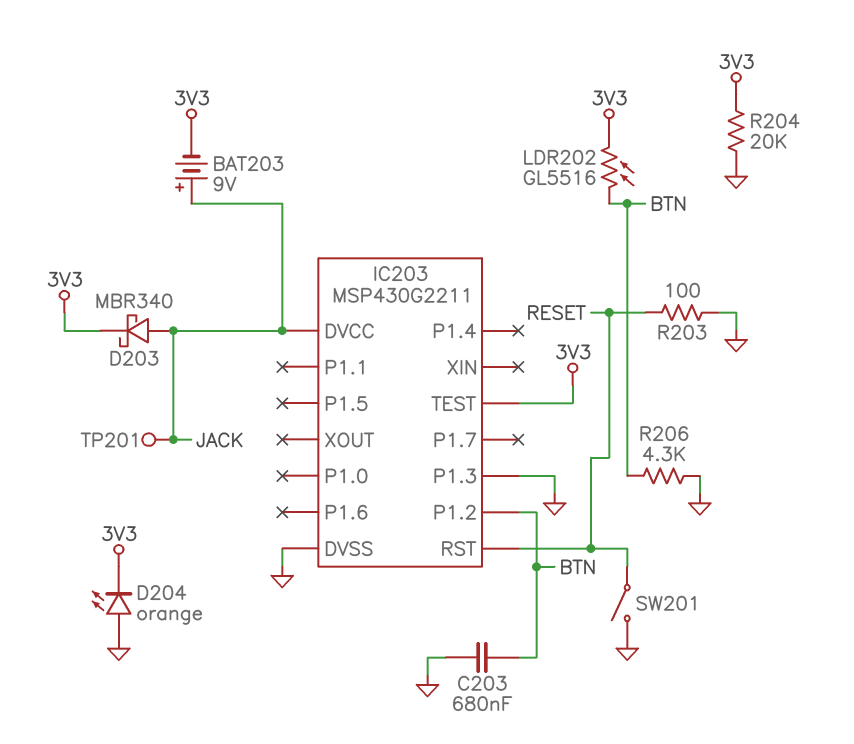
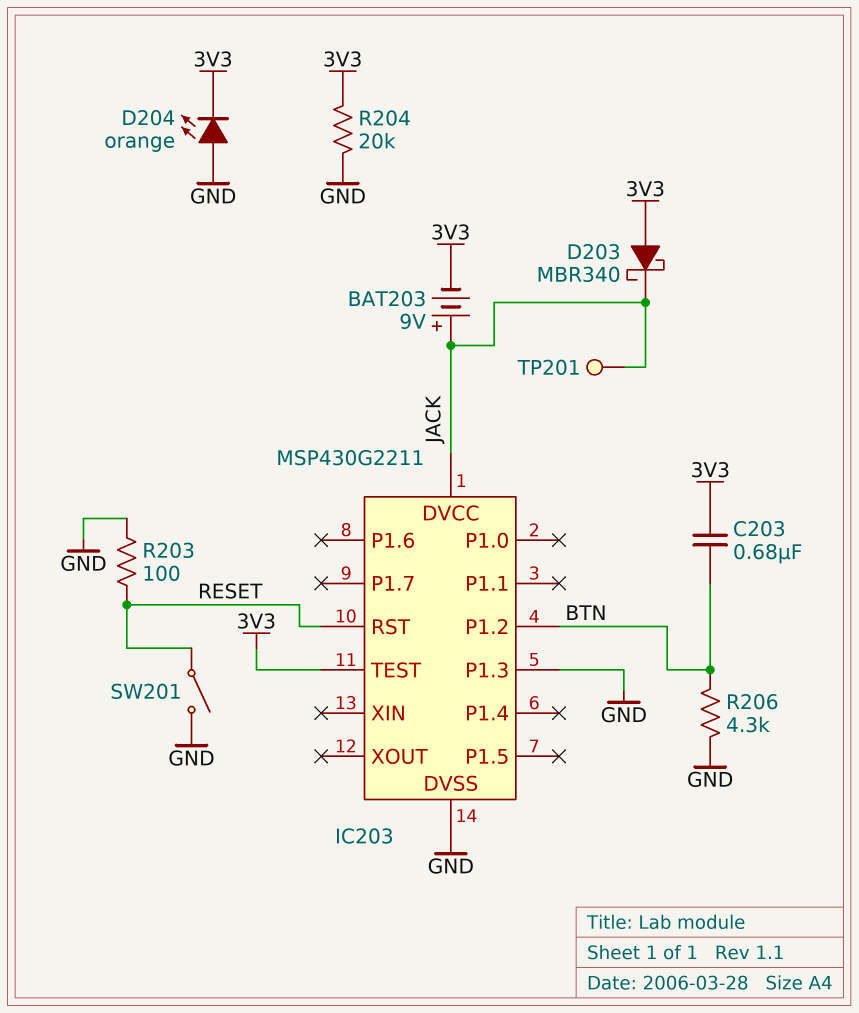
C203: 680nF (BTN, GND) -> 680nF (3V3, BTN)
D203: schottky MBR340 (A JACK, K 3V3) -> schottky MBR340 (A 3V3, K JACK)
LDR202: GL5516 (3V3, BTN) -> none

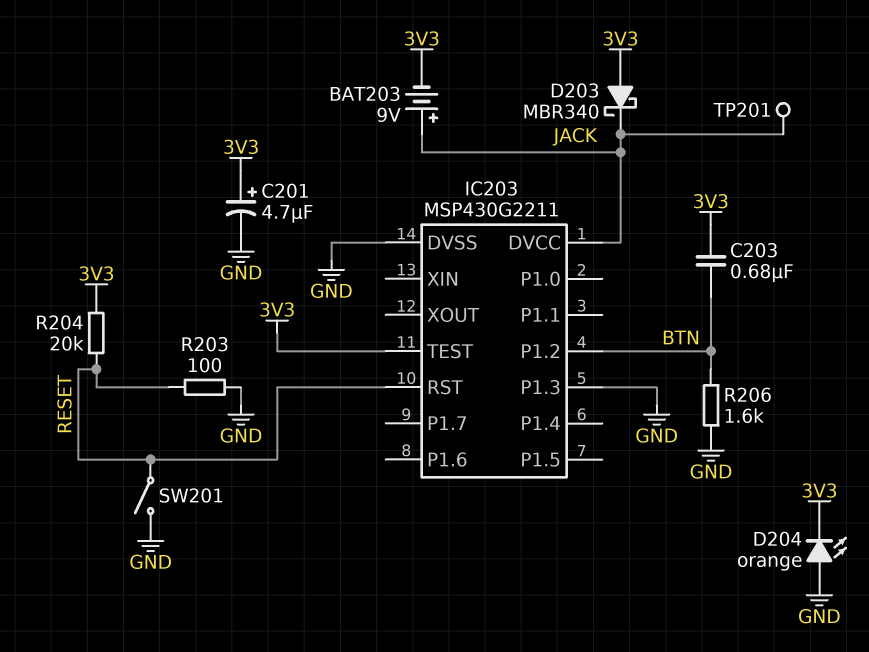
C201: none -> 4.7uF (plus 3V3, minus GND)
R204: 20k (3V3, GND) -> 20k (3V3, RESET)
R206: 4.3k (BTN, GND) -> 1.6k (BTN, GND)

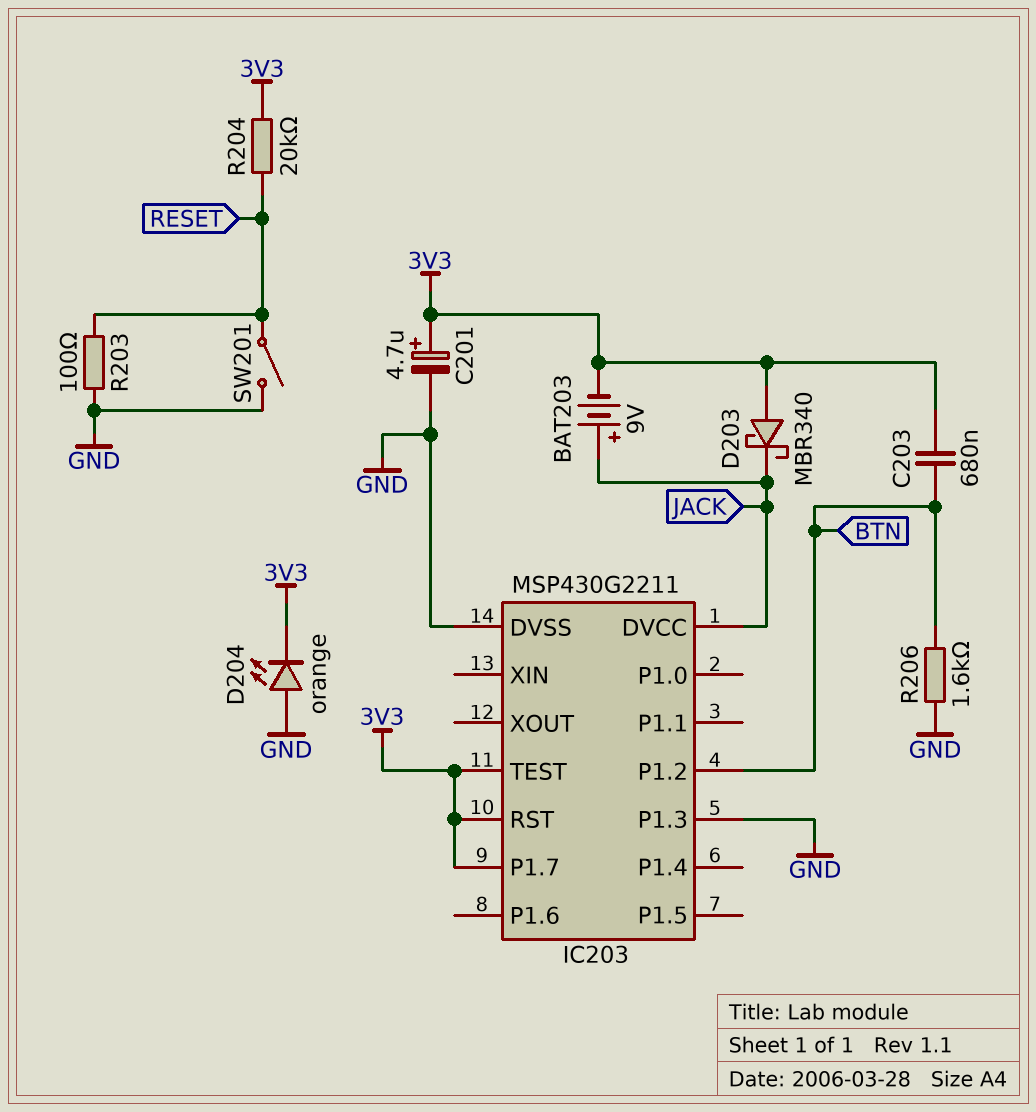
IC203 pin P1.7: none -> 3V3
IC203 pin RST: RESET -> 3V3
TP201: test point (JACK) -> none

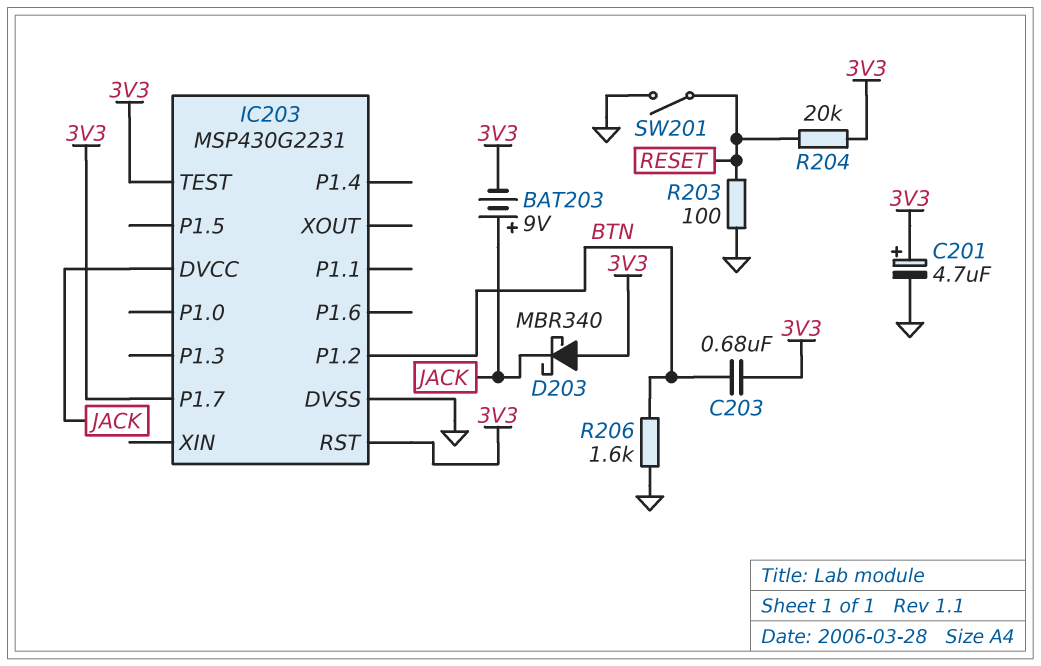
D204: LED orange (A GND, K 3V3) -> none
IC203: MSP430G2211 -> MSP430G2231
IC203 pin P1.3: GND -> none

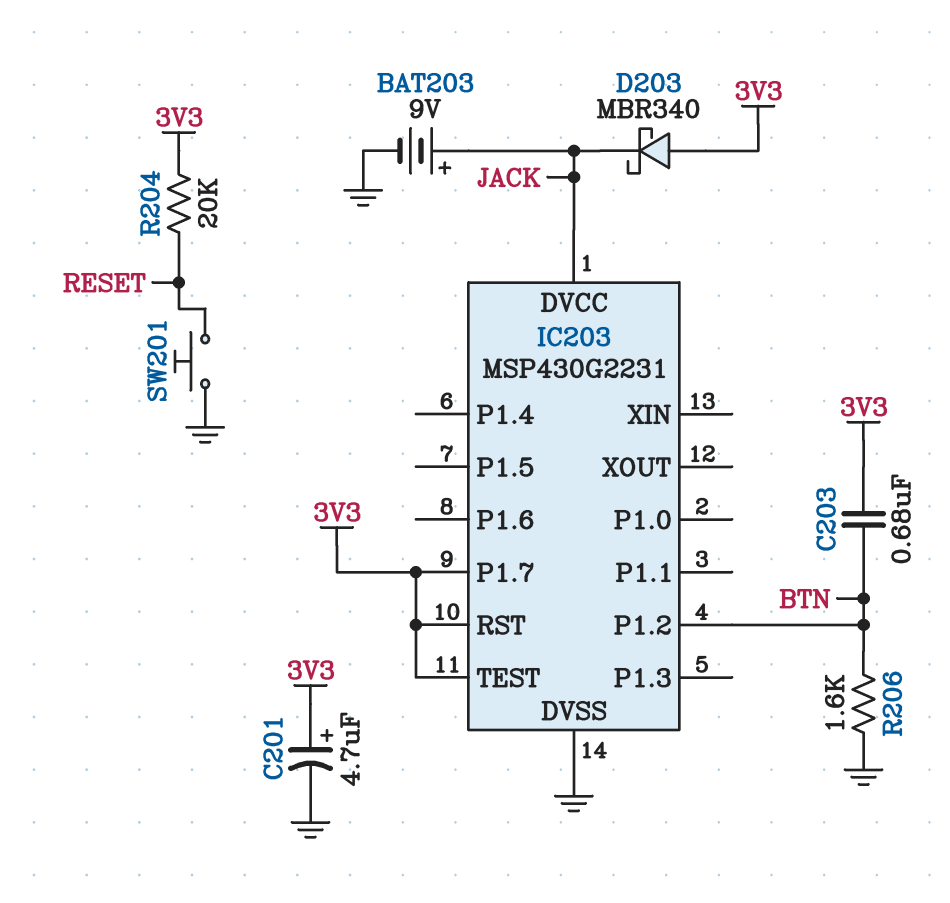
BAT203: 9V (plus JACK, minus 3V3) -> 9V (plus JACK, minus GND)
R203: 100 (GND, RESET) -> none
SW201: switch (GND, RESET) -> button (GND, RESET)

